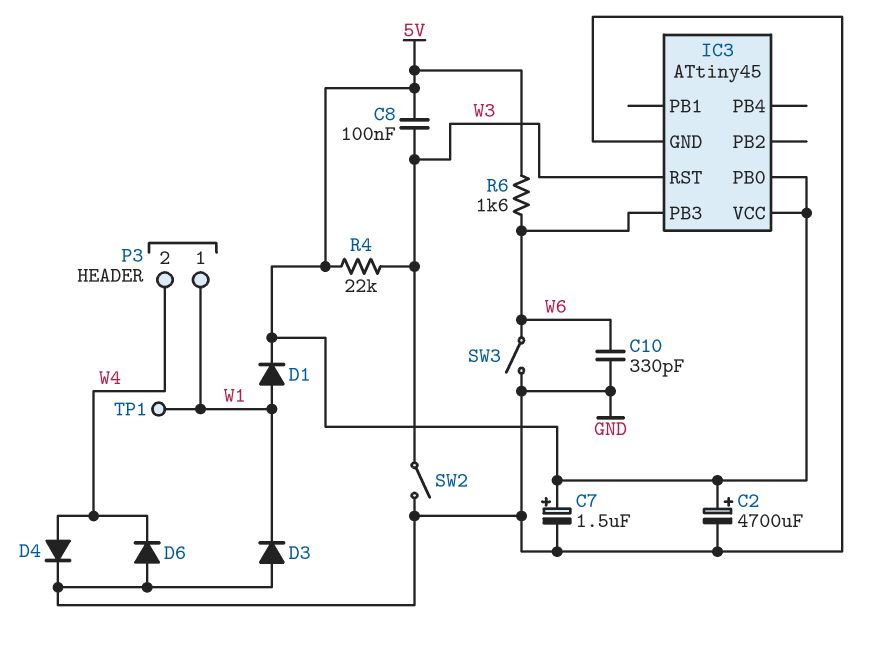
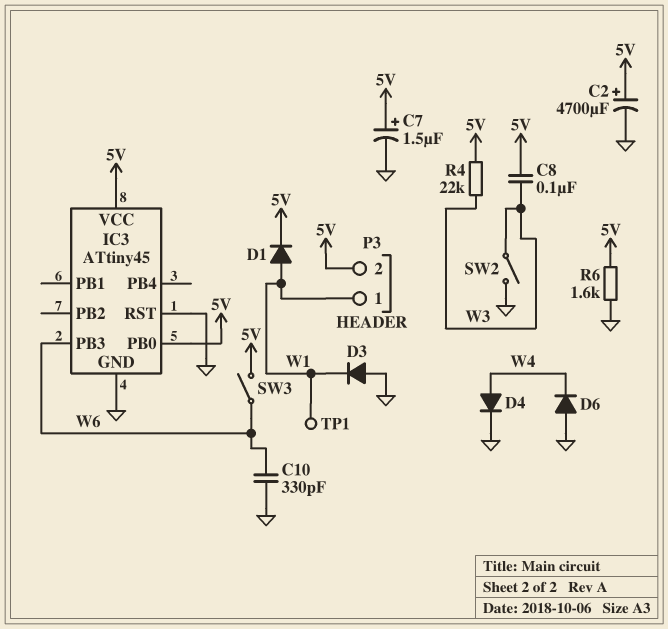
IC3 pin RST: W3 -> GND
P3 pin 2: W4 -> 5V
R6: 1.6k (5V, W6) -> 1.6k (5V, GND)
SW3: switch (GND, W6) -> switch (5V, W6)

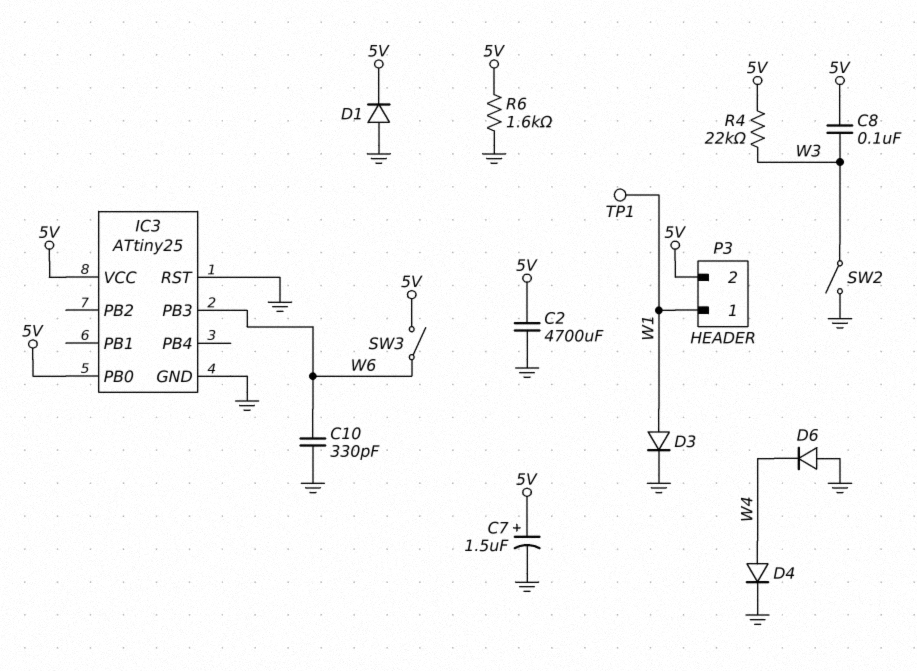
C2: 4700uF (plus 5V, minus GND) -> 4700uF (5V, GND)
D1: diode (A W1, K 5V) -> diode (A GND, K 5V)
D3: diode (A GND, K W1) -> diode (A W1, K GND)
IC3: ATtiny45 -> ATtiny25

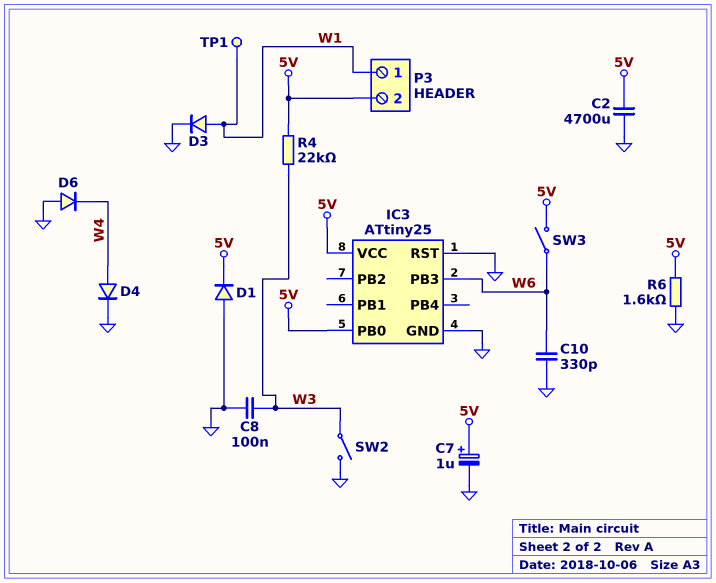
C7: 1.5uF (plus 5V, minus GND) -> 1uF (plus 5V, minus GND)
C8: 100nF (5V, W3) -> 100nF (GND, W3)

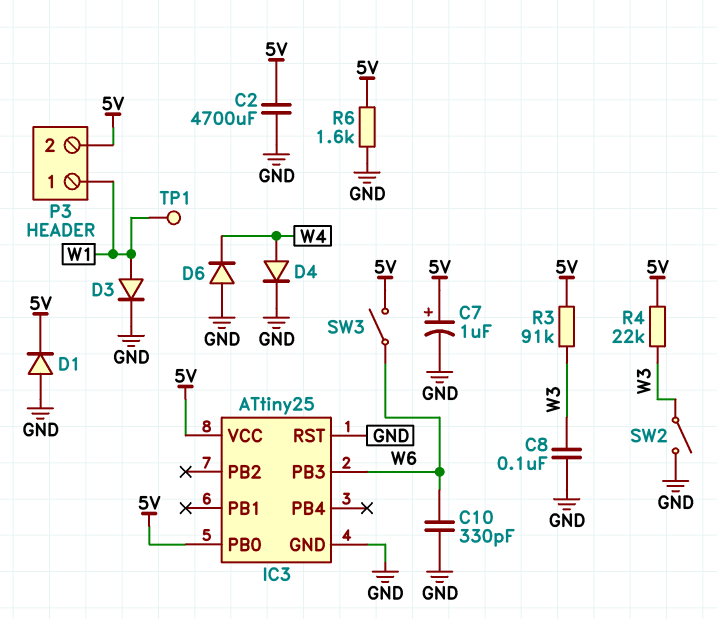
R3: none -> 91k (5V, W3)

